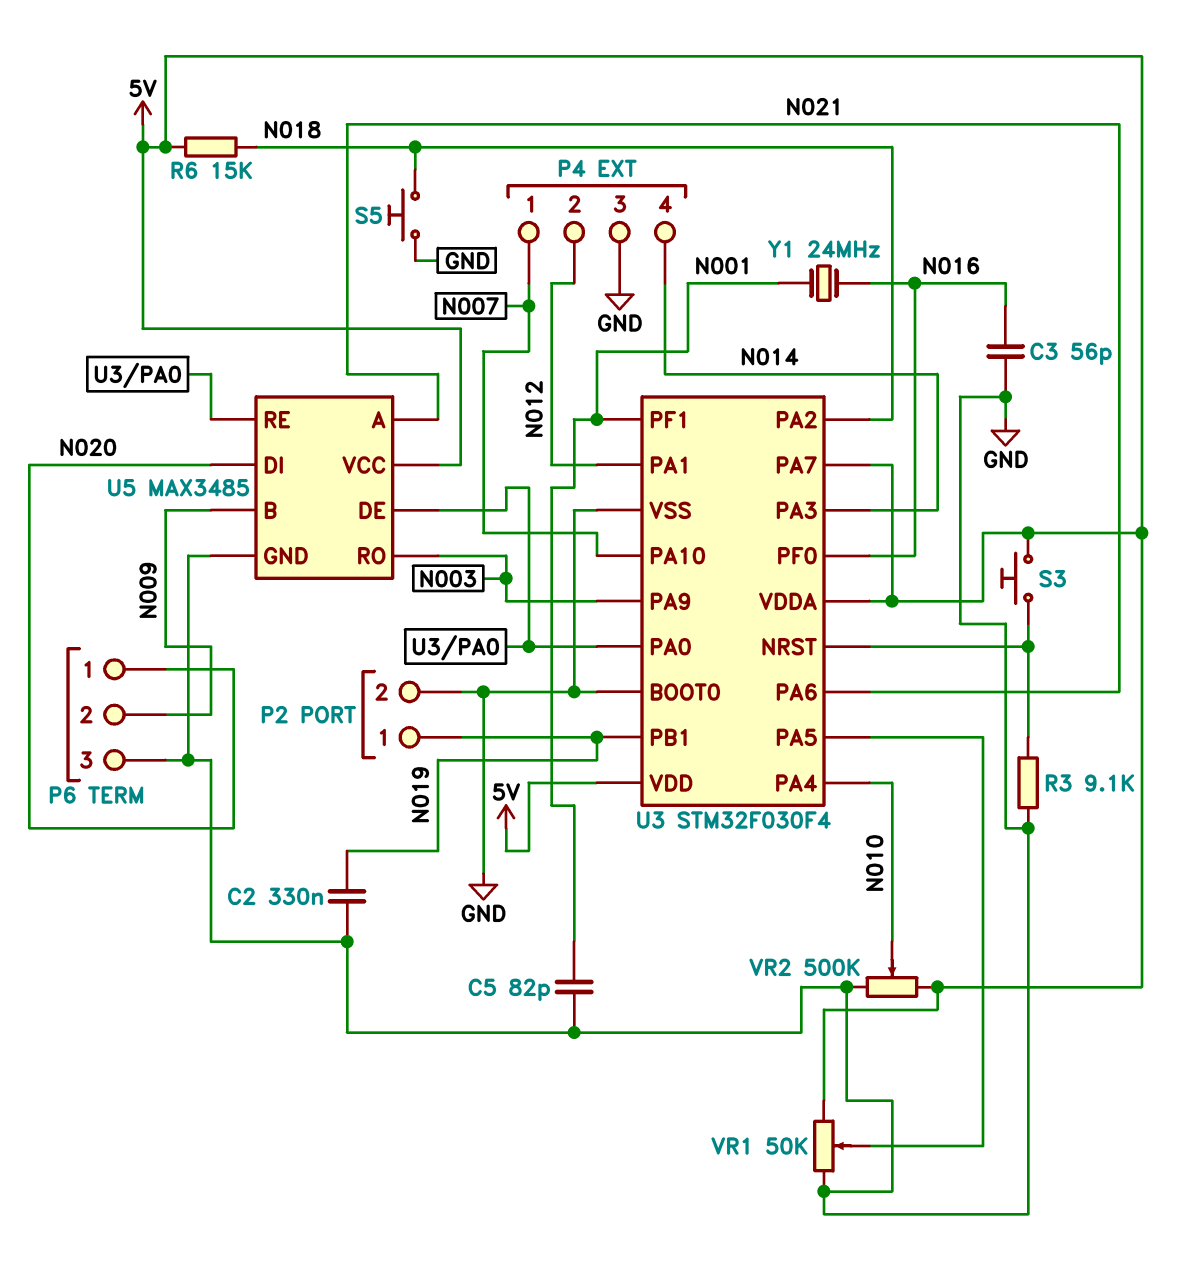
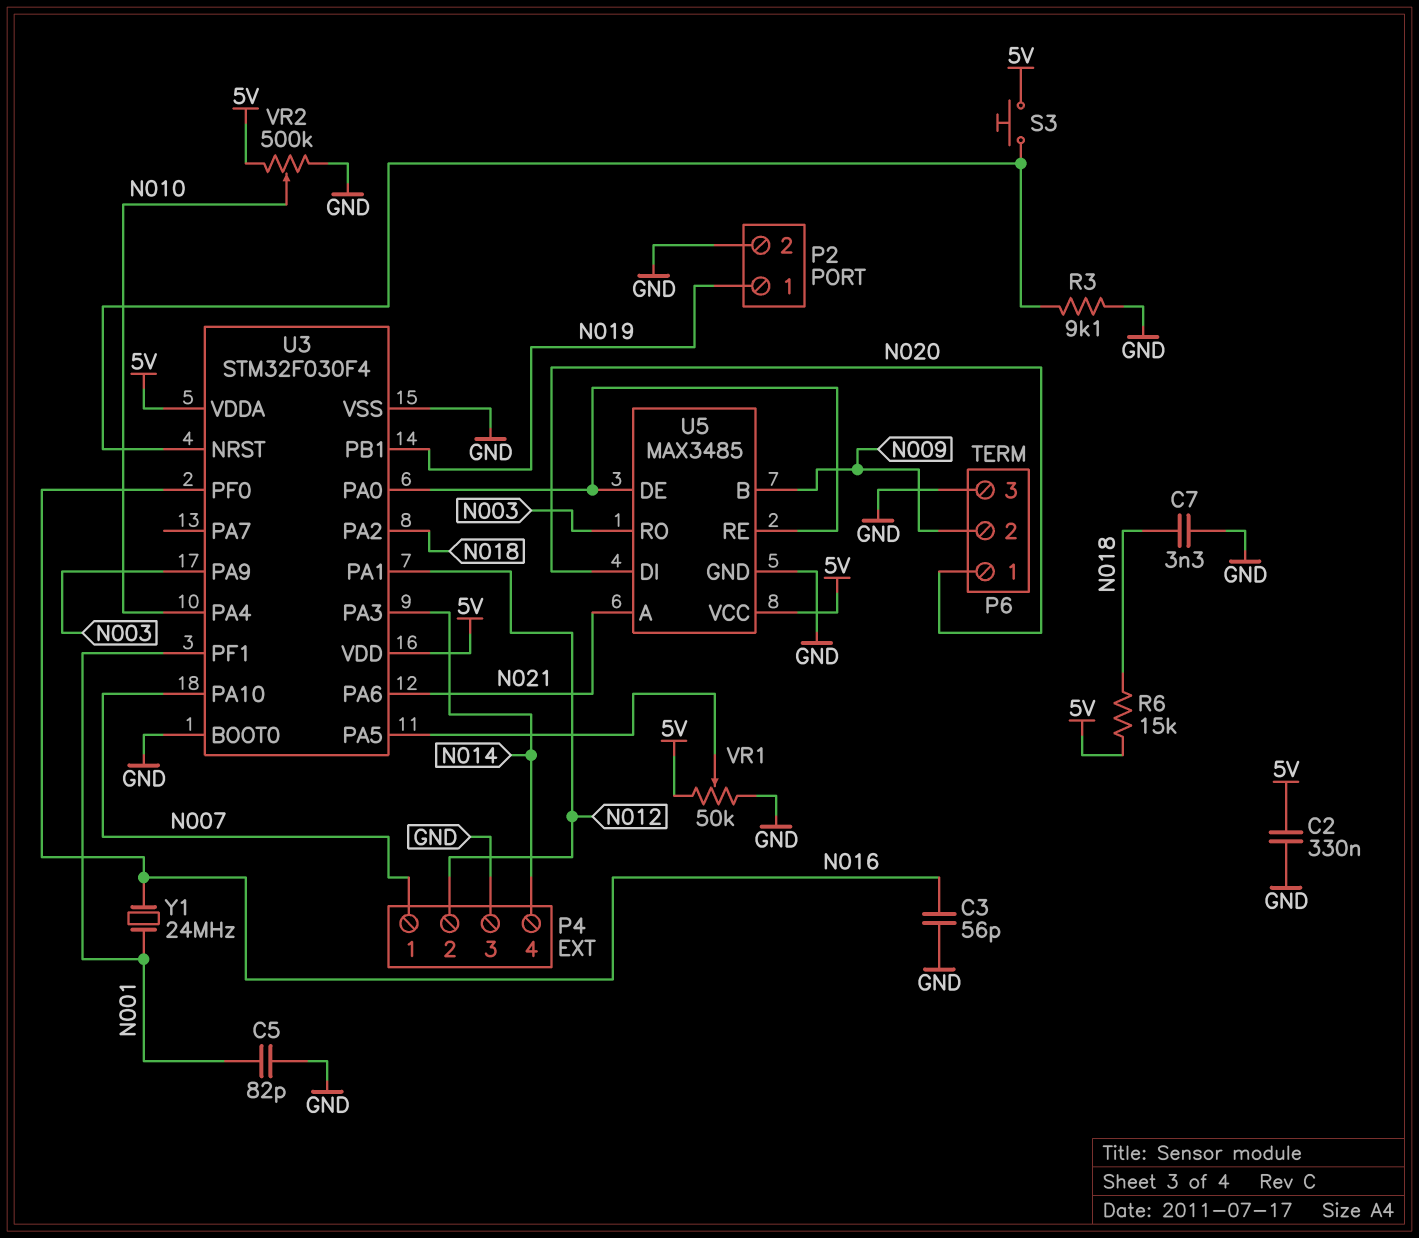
C2: 330nF (GND, N019) -> 330nF (5V, GND)
C7: none -> 3.3nF (GND, N018)
S5: button (GND, N018) -> none
U3 pin PA7: 5V -> none

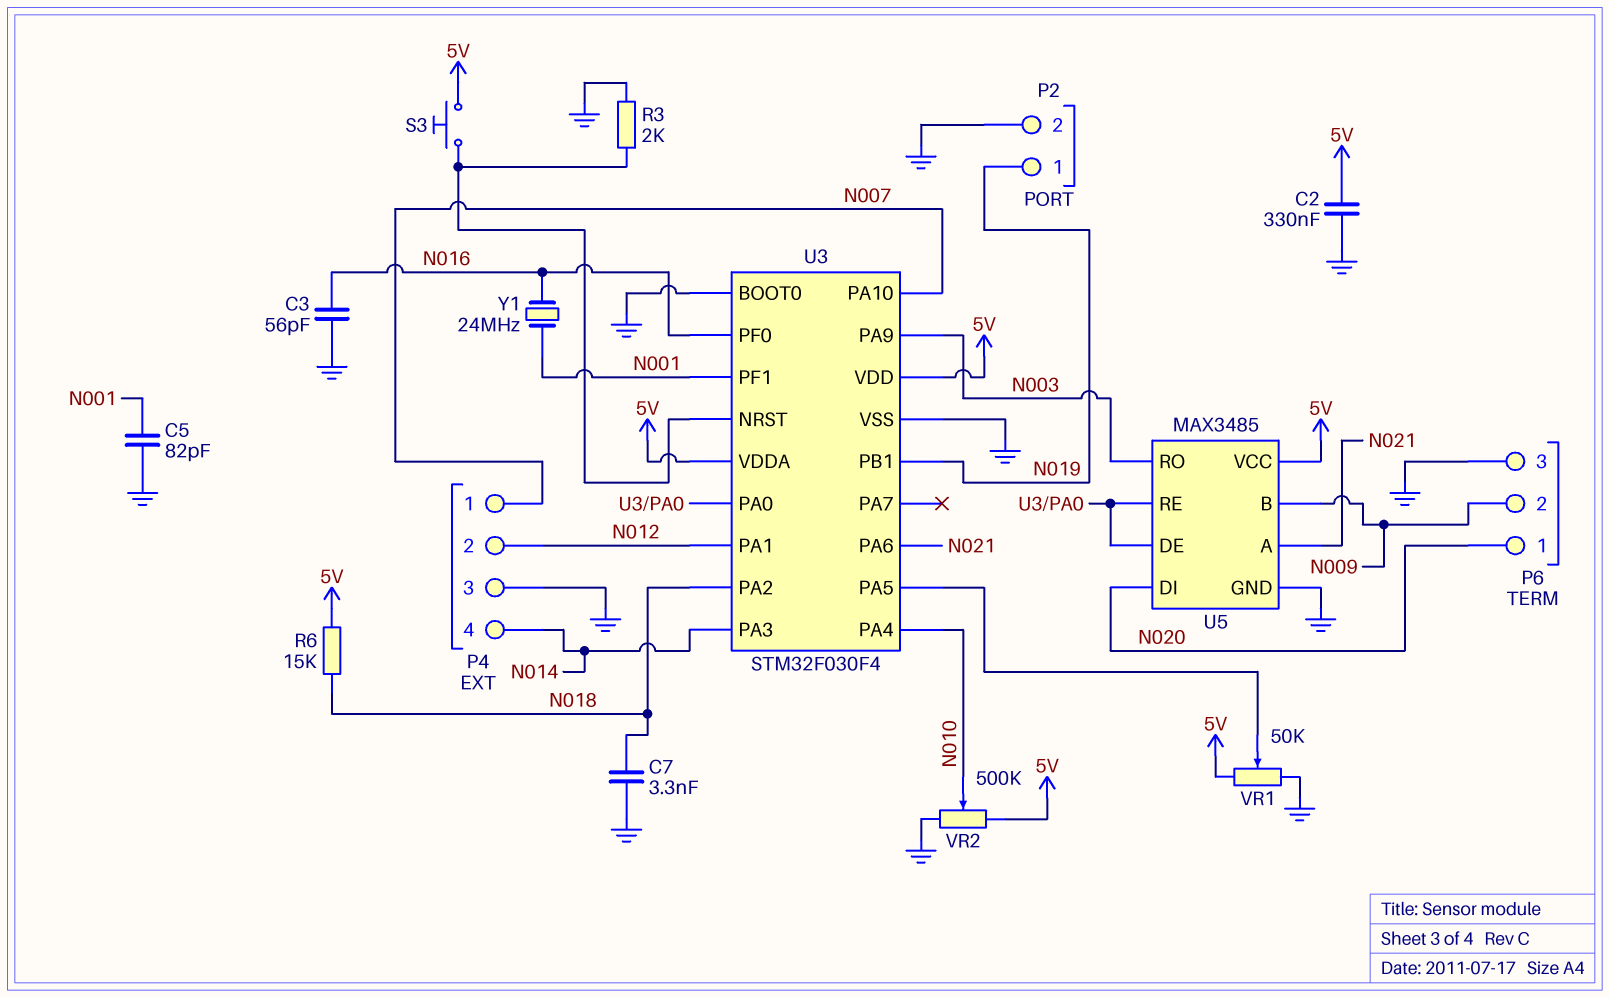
R3: 9.1k (GND, U3/NRST) -> 2k (GND, U3/NRST)

